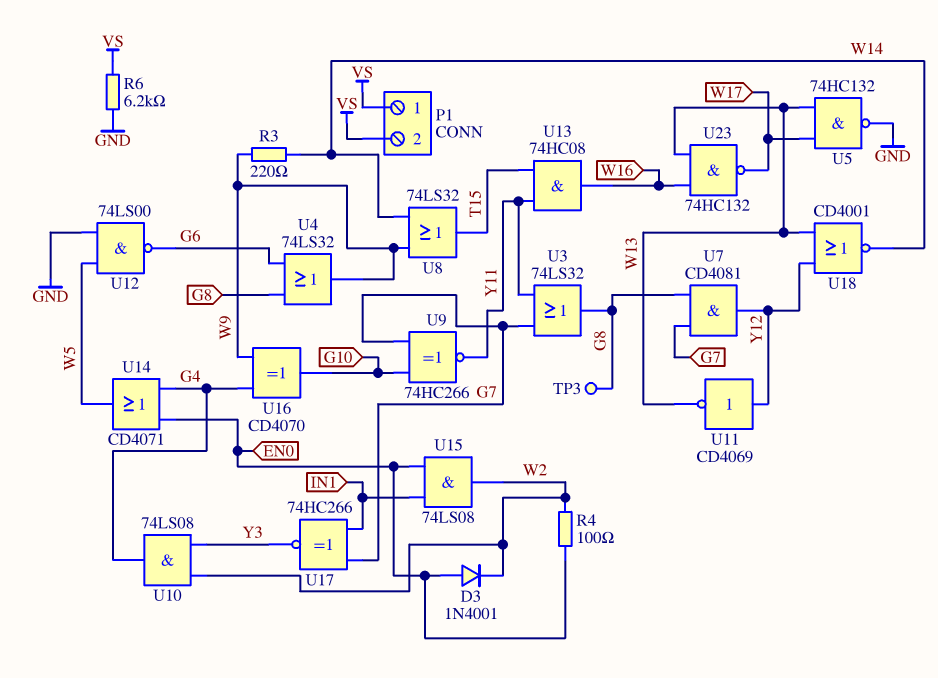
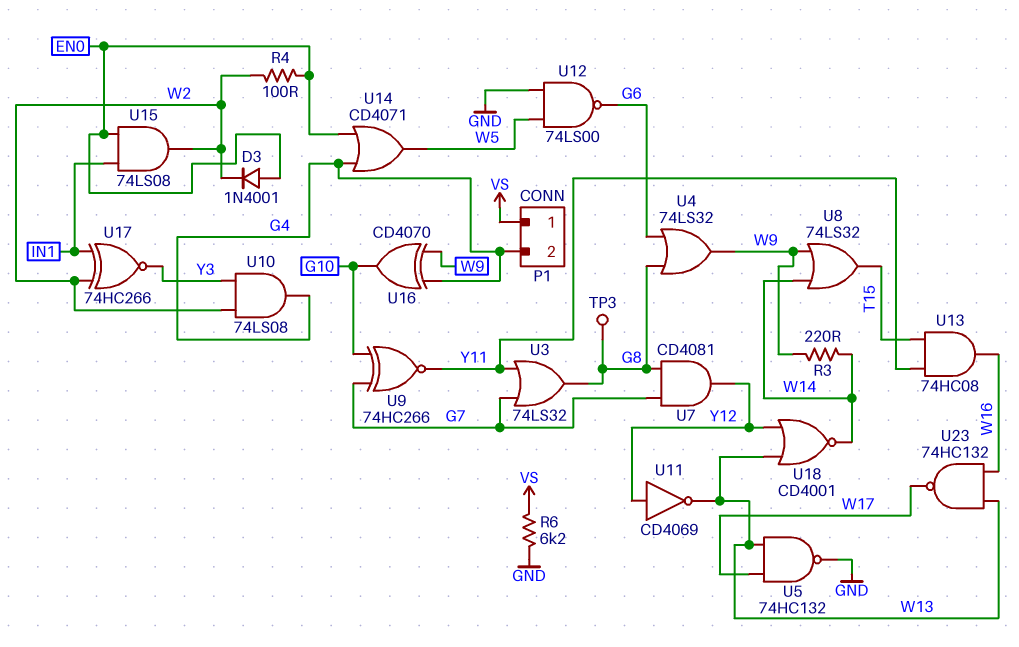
P1 pin 2: VS -> G4
U17: XNOR 74HC266 (in G7, in IN1, out Y3) -> XNOR 74HC266 (in IN1, in W2, out Y3)

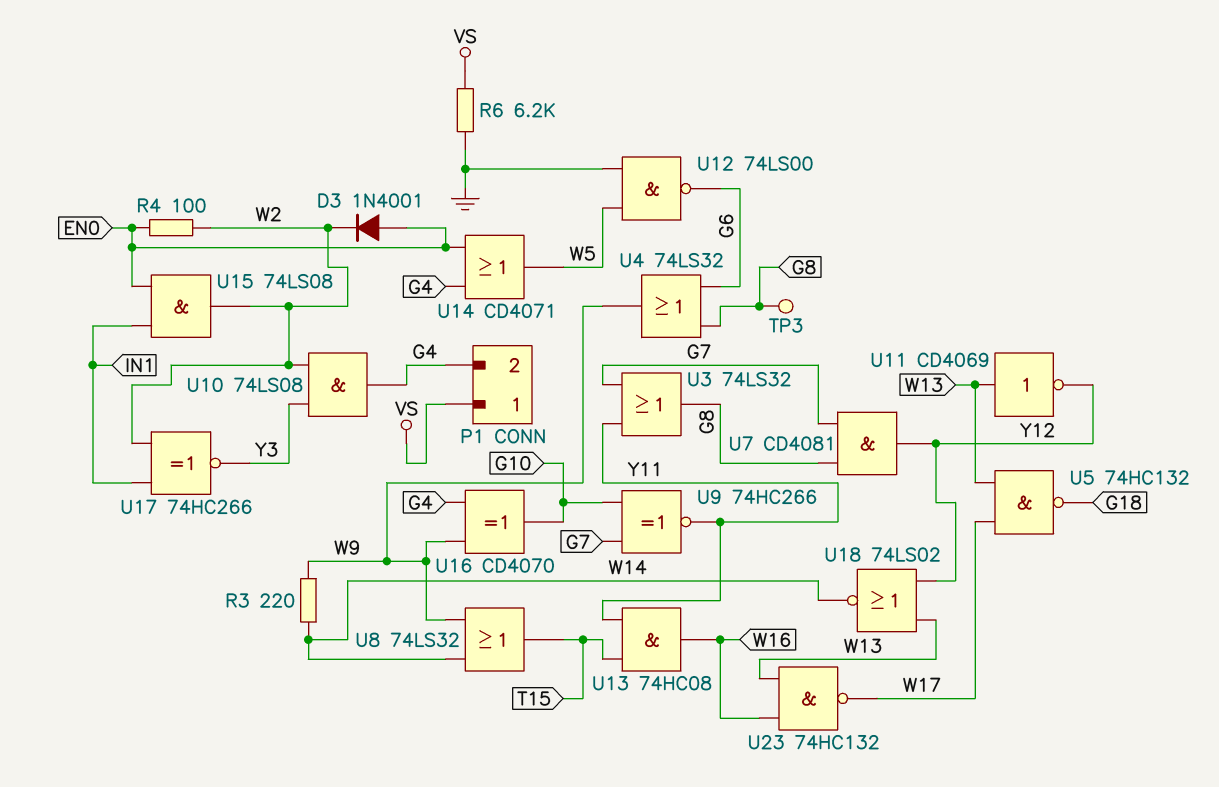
U5: NAND 74HC132 (in W13, in W17, out GND) -> NAND 74HC132 (in W13, in W17, out G18)
U11: NOT CD4069 (in Y12, out W13) -> NOT CD4069 (in W13, out Y12)
U18: NOR CD4001 (in W13, in Y12, out W14) -> NOR 74LS02 (in W13, in Y12, out W14)

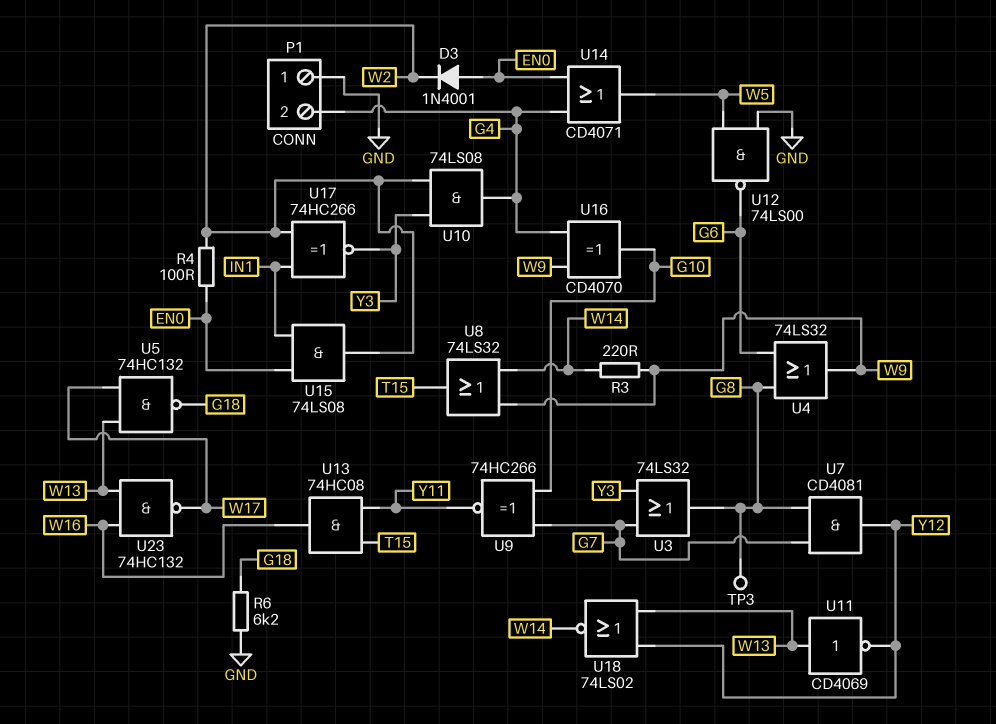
P1 pin 1: VS -> GND
R6: 6.2k (GND, VS) -> 6.2k (G18, GND)
U3: OR 74LS32 (in G7, in Y11, out G8) -> OR 74LS32 (in G7, in Y3, out G8)

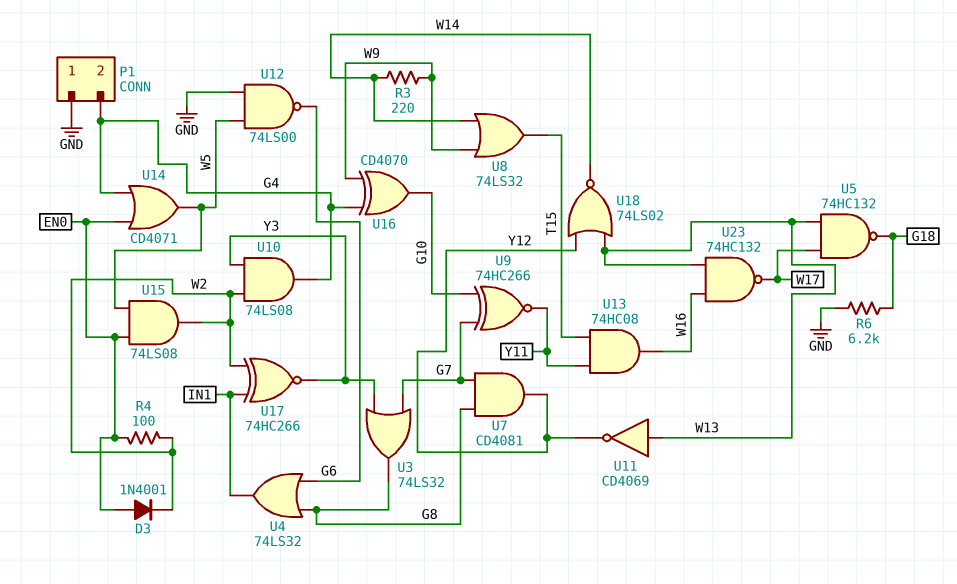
TP3: test point (G8) -> none
U4: OR 74LS32 (in G6, in G8, out W9) -> OR 74LS32 (in G6, in G8, out IN1)
U15: AND 74LS08 (in EN0, in IN1, out W2) -> AND 74LS08 (in EN0, in W5, out W2)

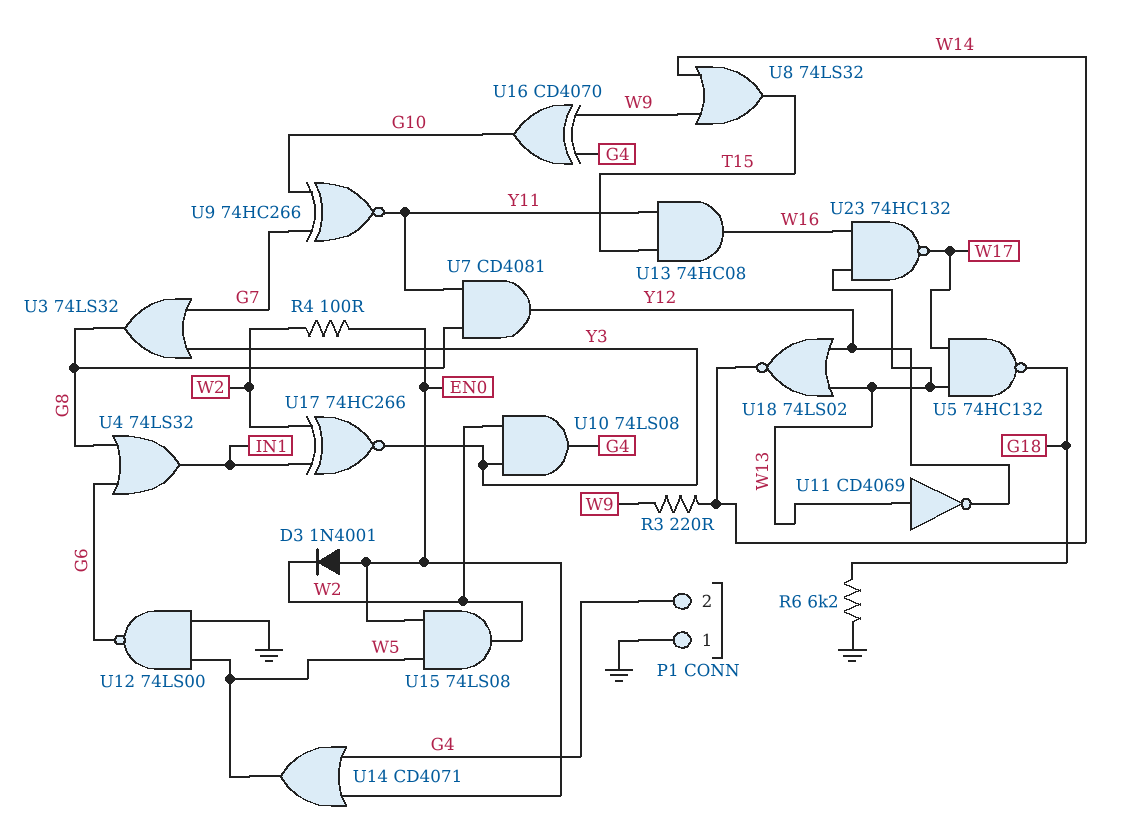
U7: AND CD4081 (in G7, in G8, out Y12) -> AND CD4081 (in G8, in Y11, out Y12)

